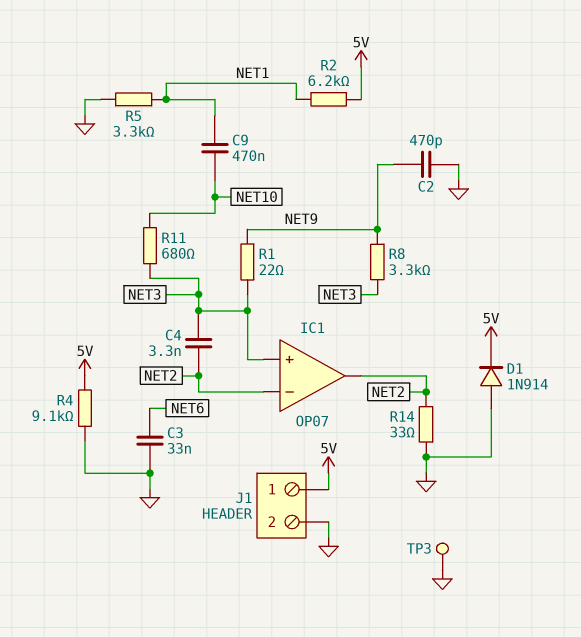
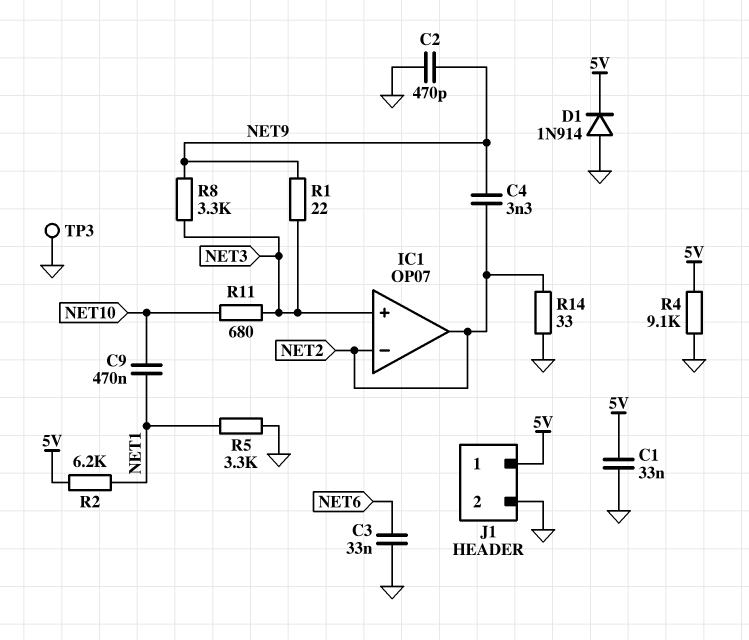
C1: none -> 33nF (5V, GND)
C4: 3.3nF (NET2, NET3) -> 3.3nF (NET2, NET9)

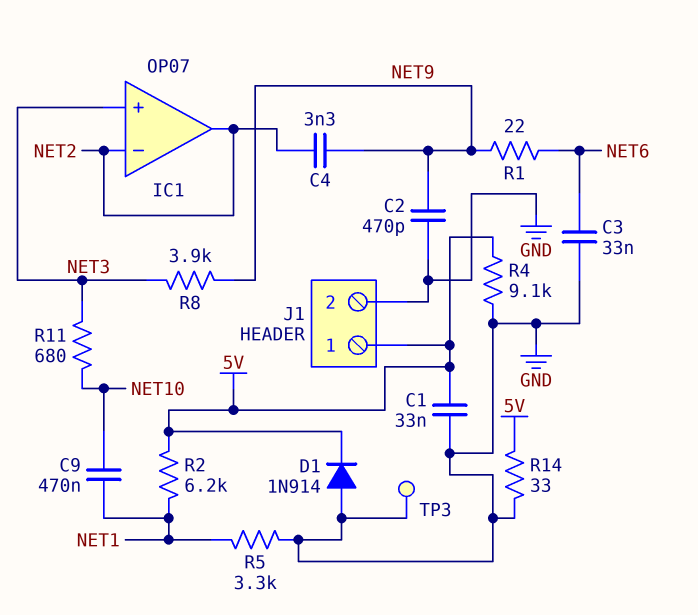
R1: 22 (NET3, NET9) -> 22 (NET6, NET9)
R8: 3.3k (NET3, NET9) -> 3.9k (NET3, NET9)
R14: 33 (GND, NET2) -> 33 (5V, GND)

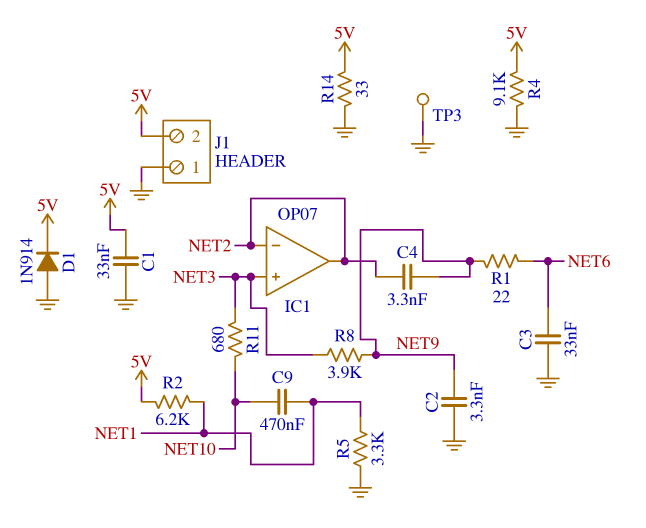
C2: 470pF (GND, NET9) -> 3.3nF (GND, NET9)
J1 pin 1: 5V -> GND
J1 pin 2: GND -> 5V

